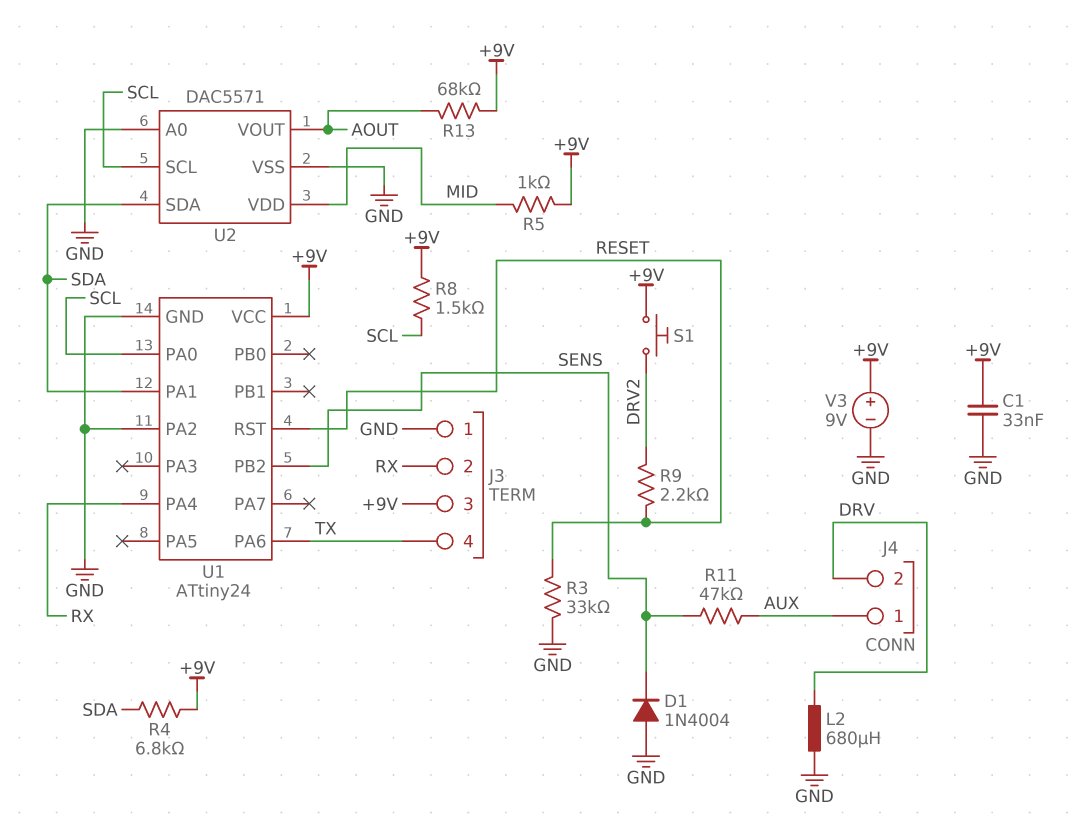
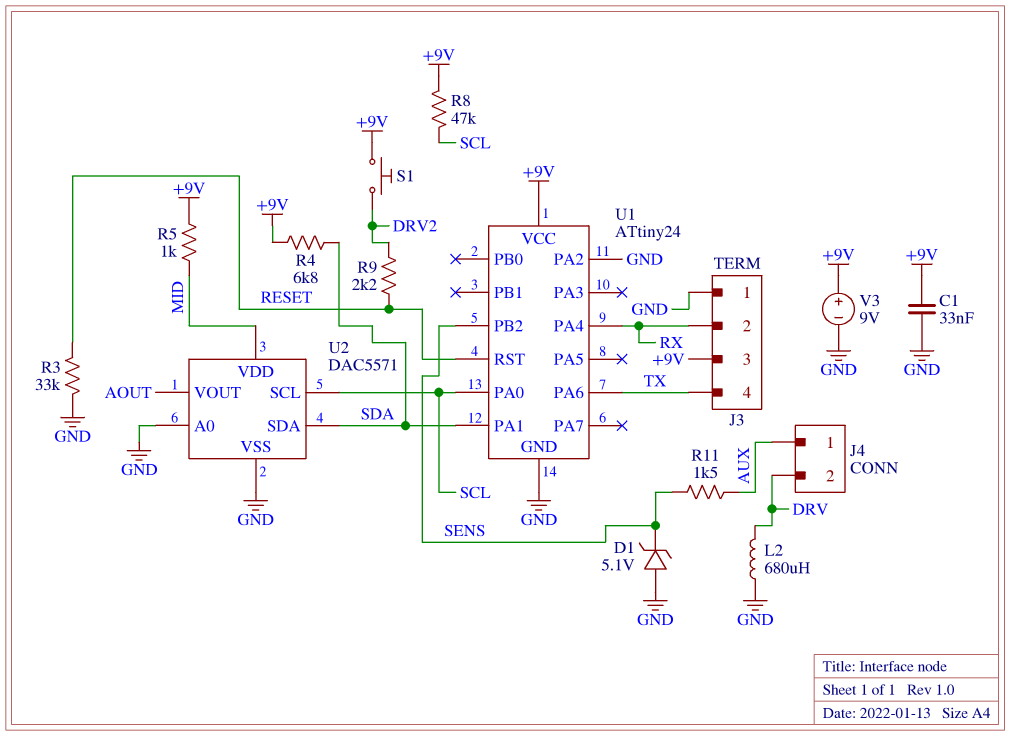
D1: diode 1N4004 (A GND, K SENS) -> zener 5.1V (A GND, K SENS)
R8: 1.5k (+9V, SCL) -> 47k (+9V, SCL)
R11: 47k (AUX, SENS) -> 1.5k (AUX, SENS)
R13: 68k (+9V, AOUT) -> none

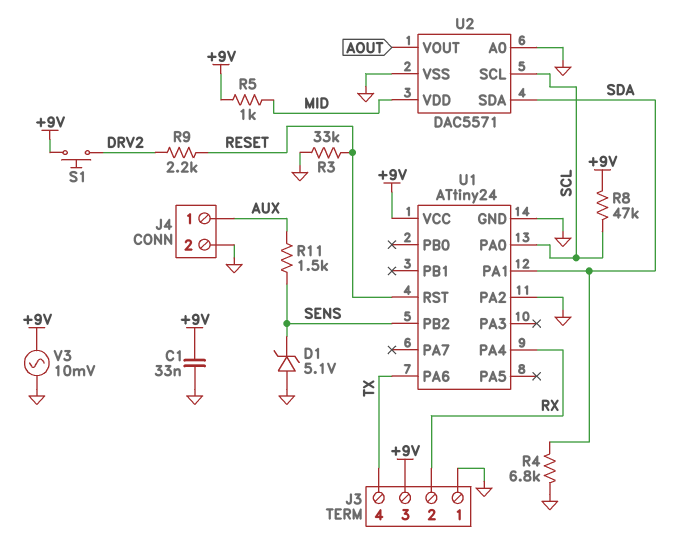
J4 pin 2: DRV -> GND
L2: 680uH (DRV, GND) -> none
R4: 6.8k (+9V, SDA) -> 6.8k (GND, SDA)
V3: 9V (plus +9V, minus GND) -> AC 10mV (+9V, GND)

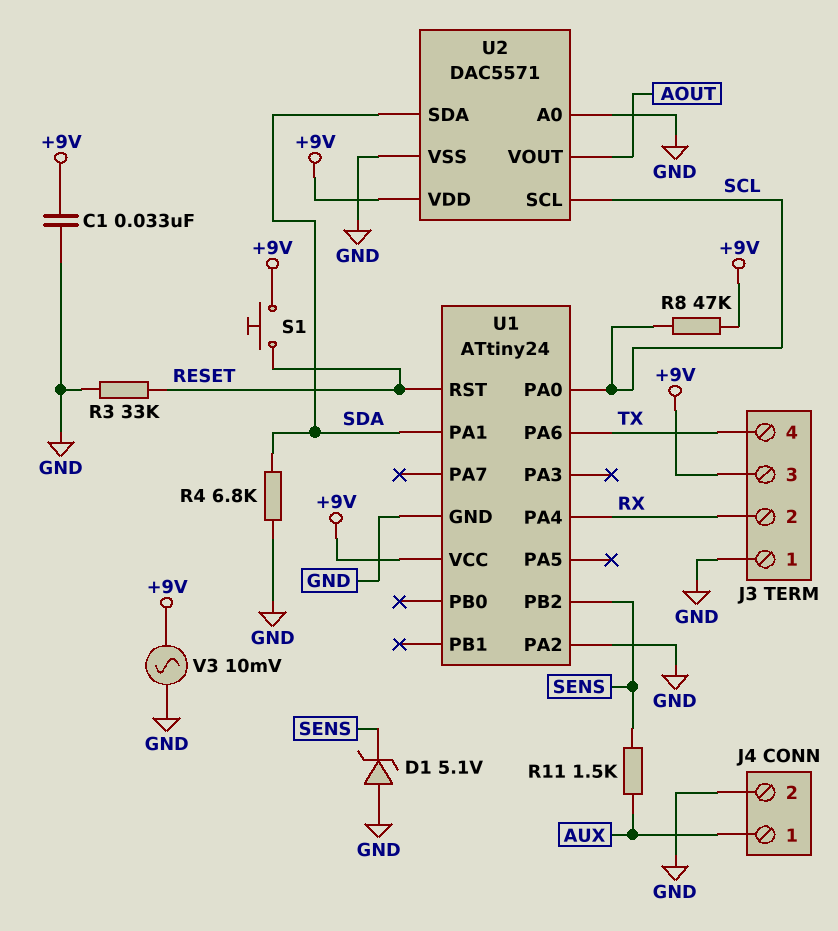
R5: 1k (+9V, MID) -> none
R9: 2.2k (DRV2, RESET) -> none
S1: button (+9V, DRV2) -> button (+9V, RESET)
U2 pin VDD: MID -> +9V

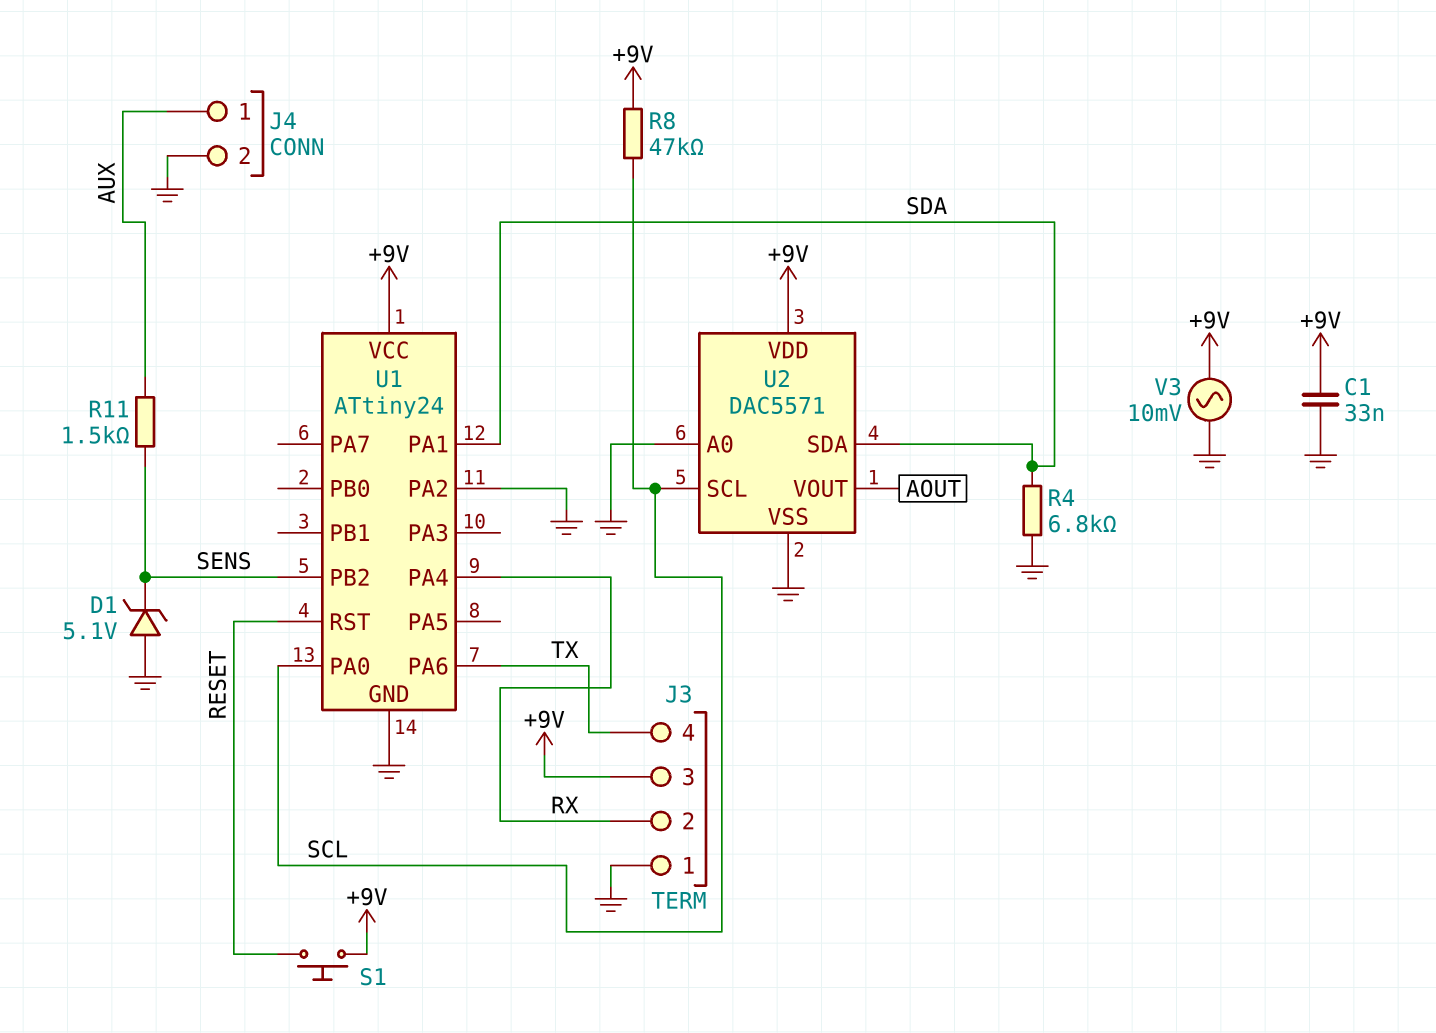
R3: 33k (GND, RESET) -> none

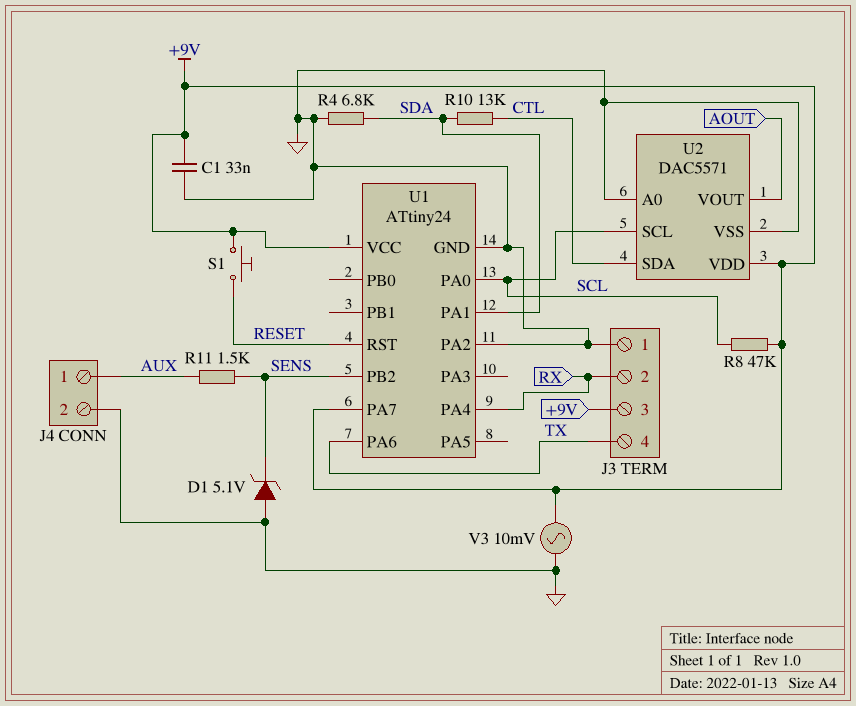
R10: none -> 13k (CTL, SDA)
U1 pin PA7: none -> +9V
U2 pin SDA: SDA -> CTL

